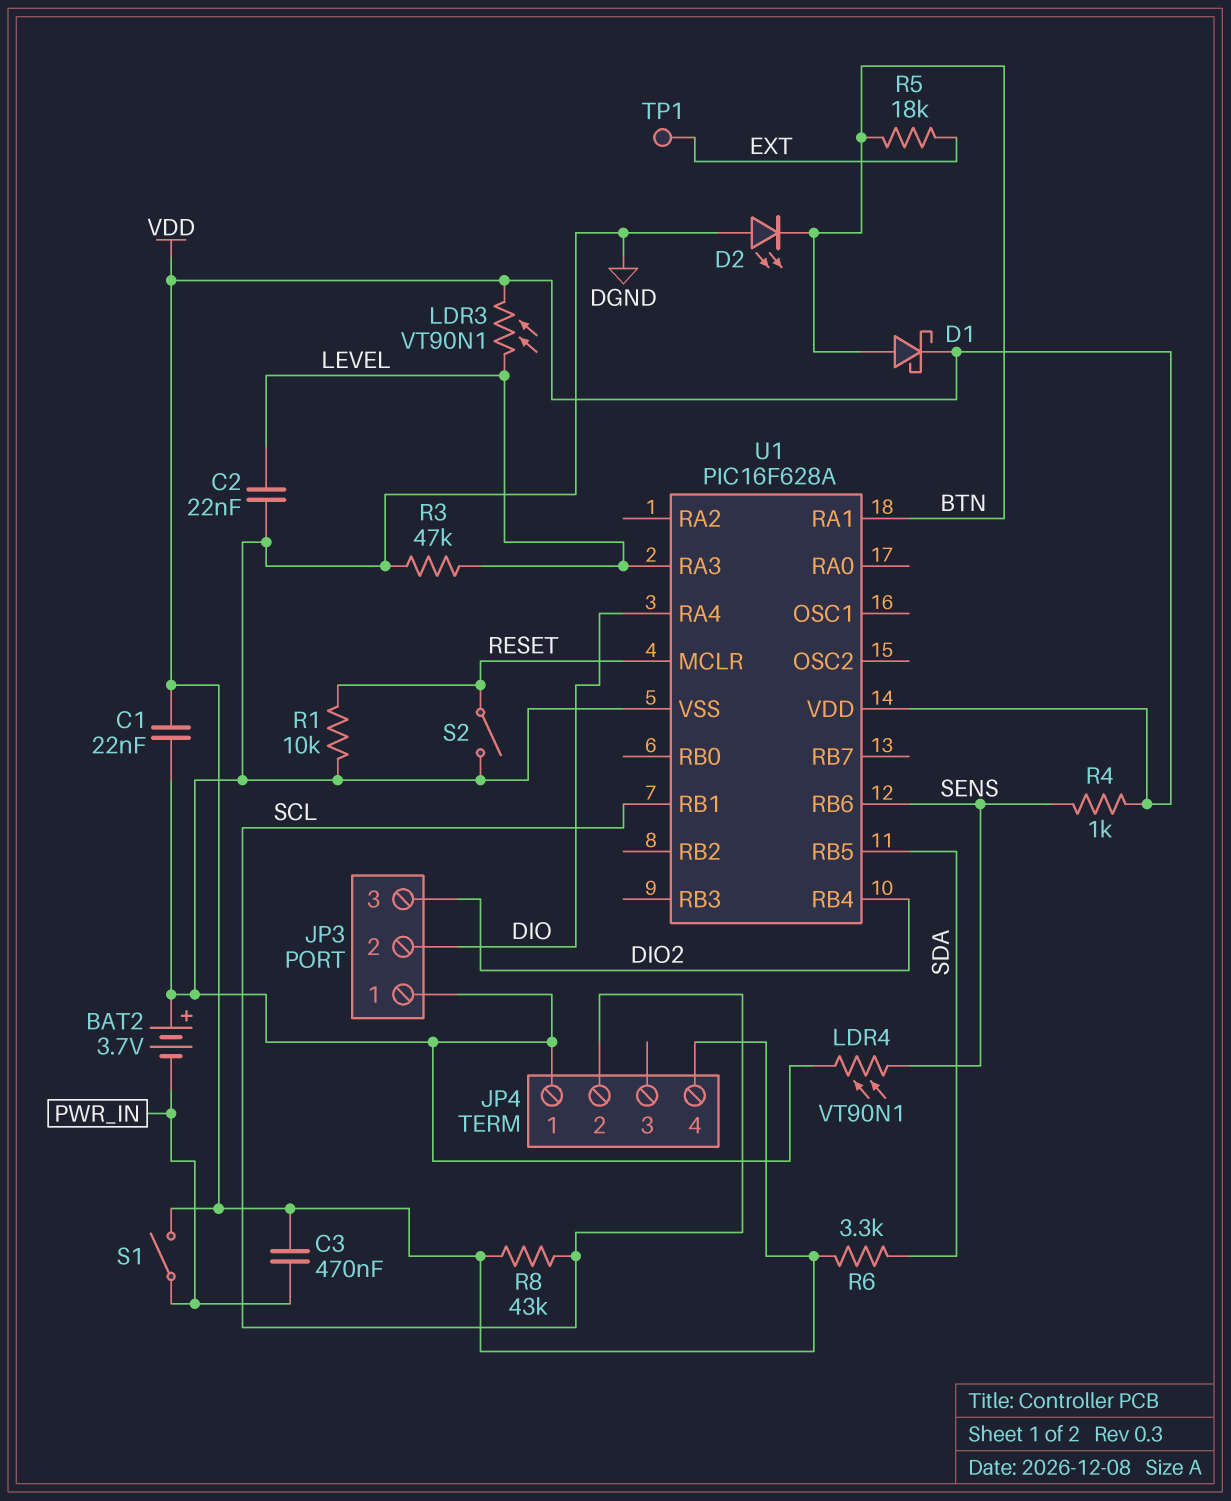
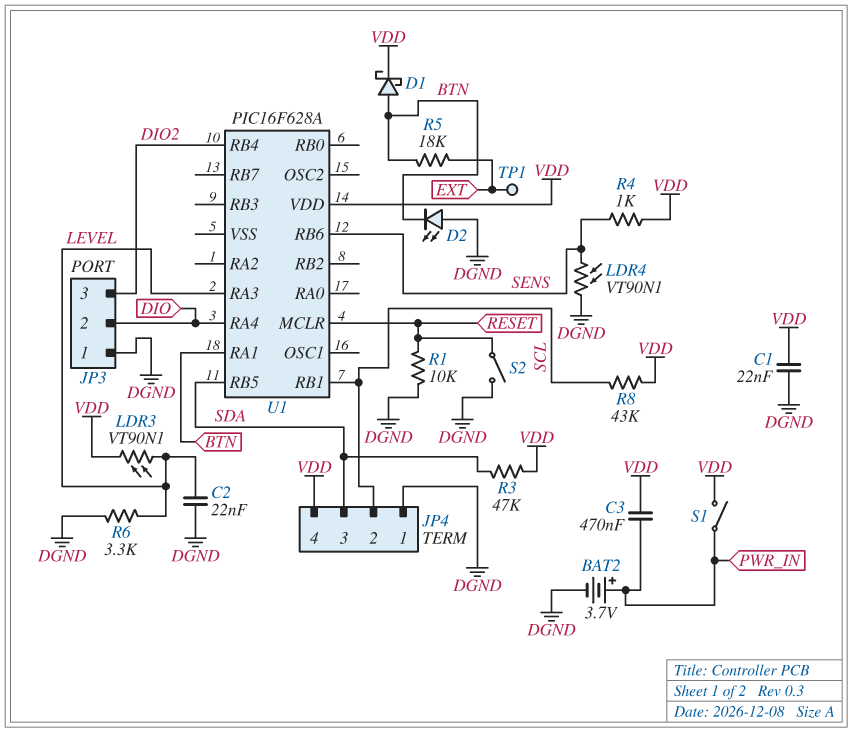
BAT2: 3.7V (plus DGND, minus PWR_IN) -> 3.7V (plus PWR_IN, minus DGND)
JP4 pin 3: none -> SDA
R3: 47k (DGND, LEVEL) -> 47k (SDA, VDD)
R6: 3.3k (SDA, VDD) -> 3.3k (DGND, LEVEL)
U1 pin VSS: DGND -> none

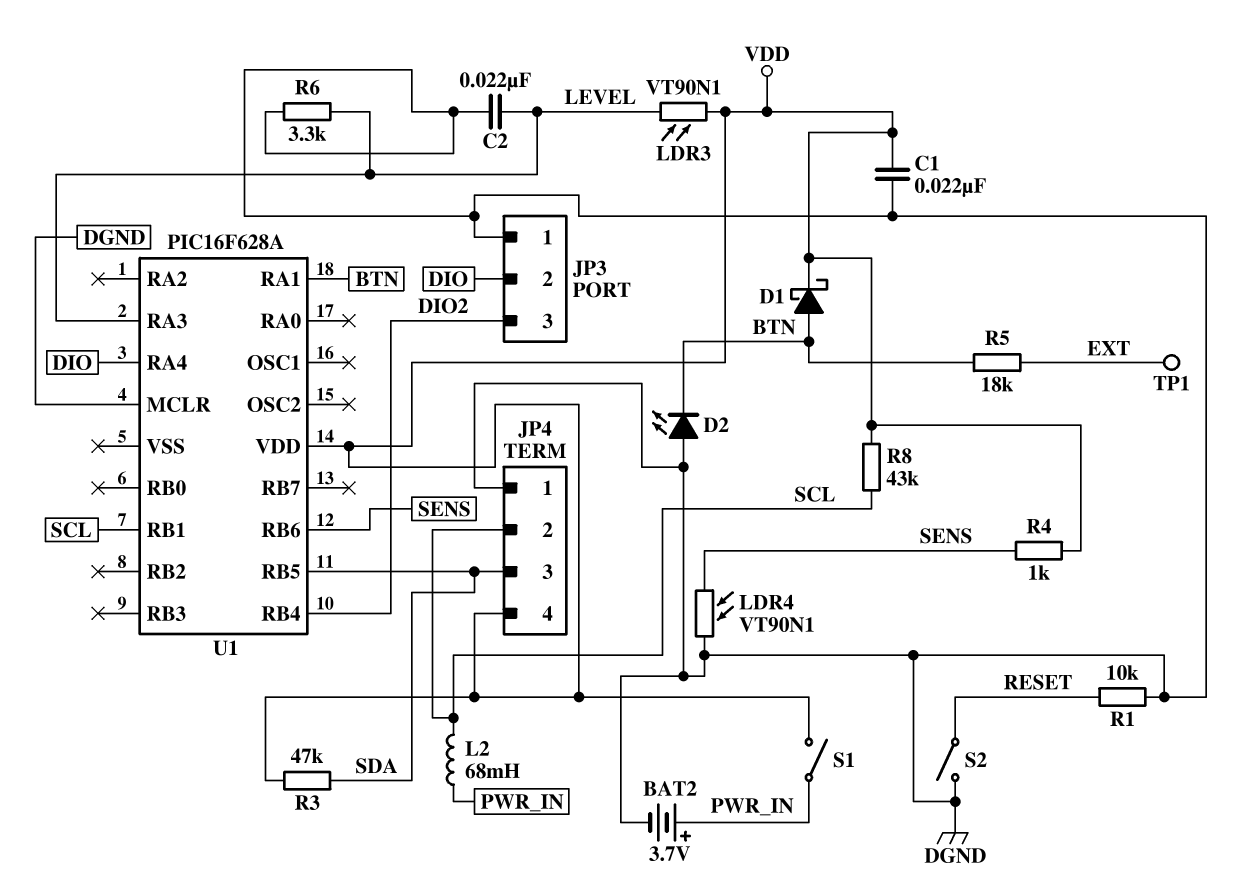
C3: 470nF (PWR_IN, VDD) -> none
L2: none -> 68mH (PWR_IN, SCL)
U1 pin MCLR: RESET -> DGND

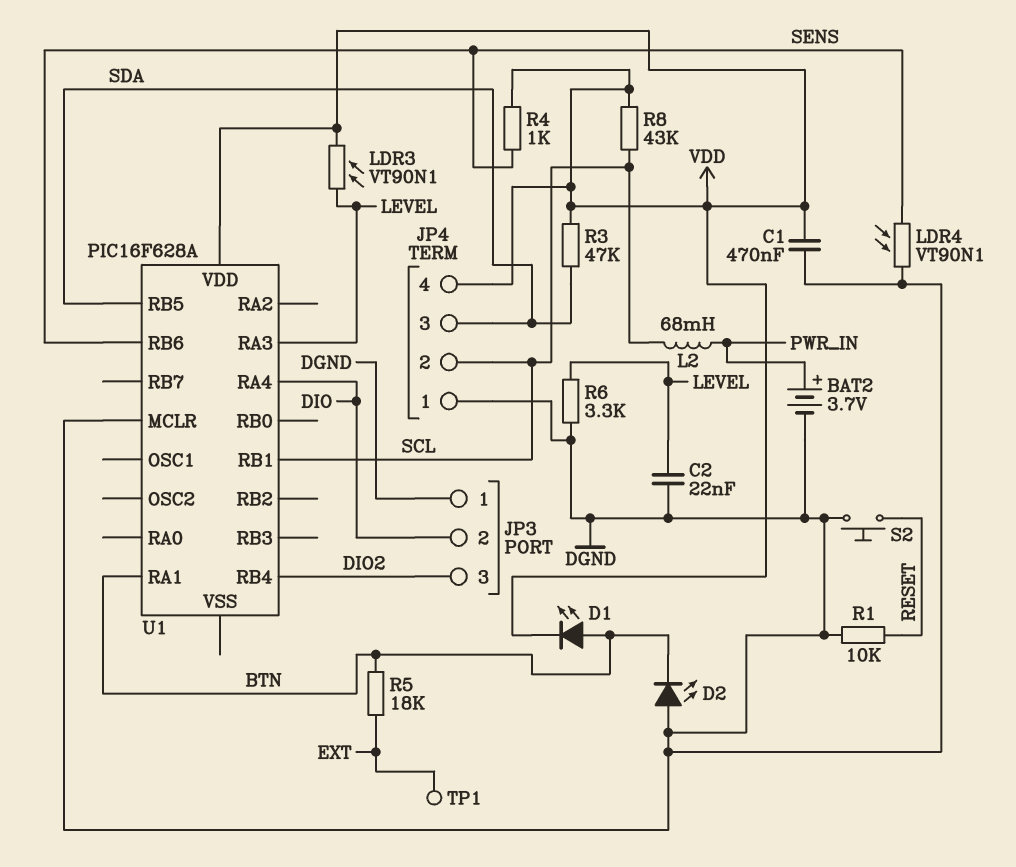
C1: 22nF (DGND, VDD) -> 470nF (DGND, VDD)
D1: schottky (A BTN, K VDD) -> LED (A BTN, K VDD)
S1: switch (PWR_IN, VDD) -> none
S2: switch (DGND, RESET) -> button (DGND, RESET)

